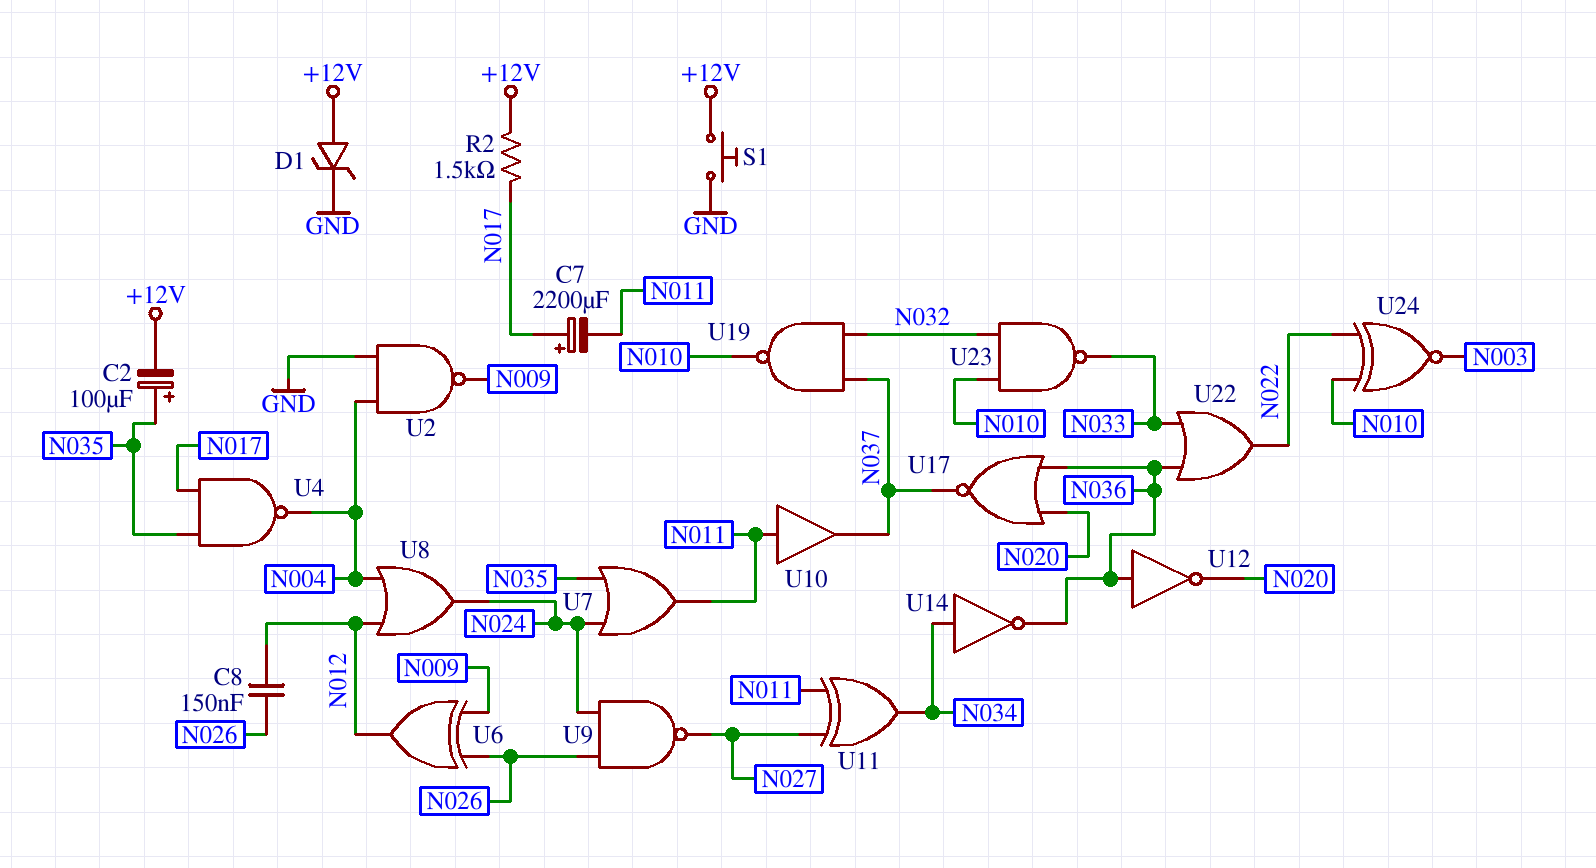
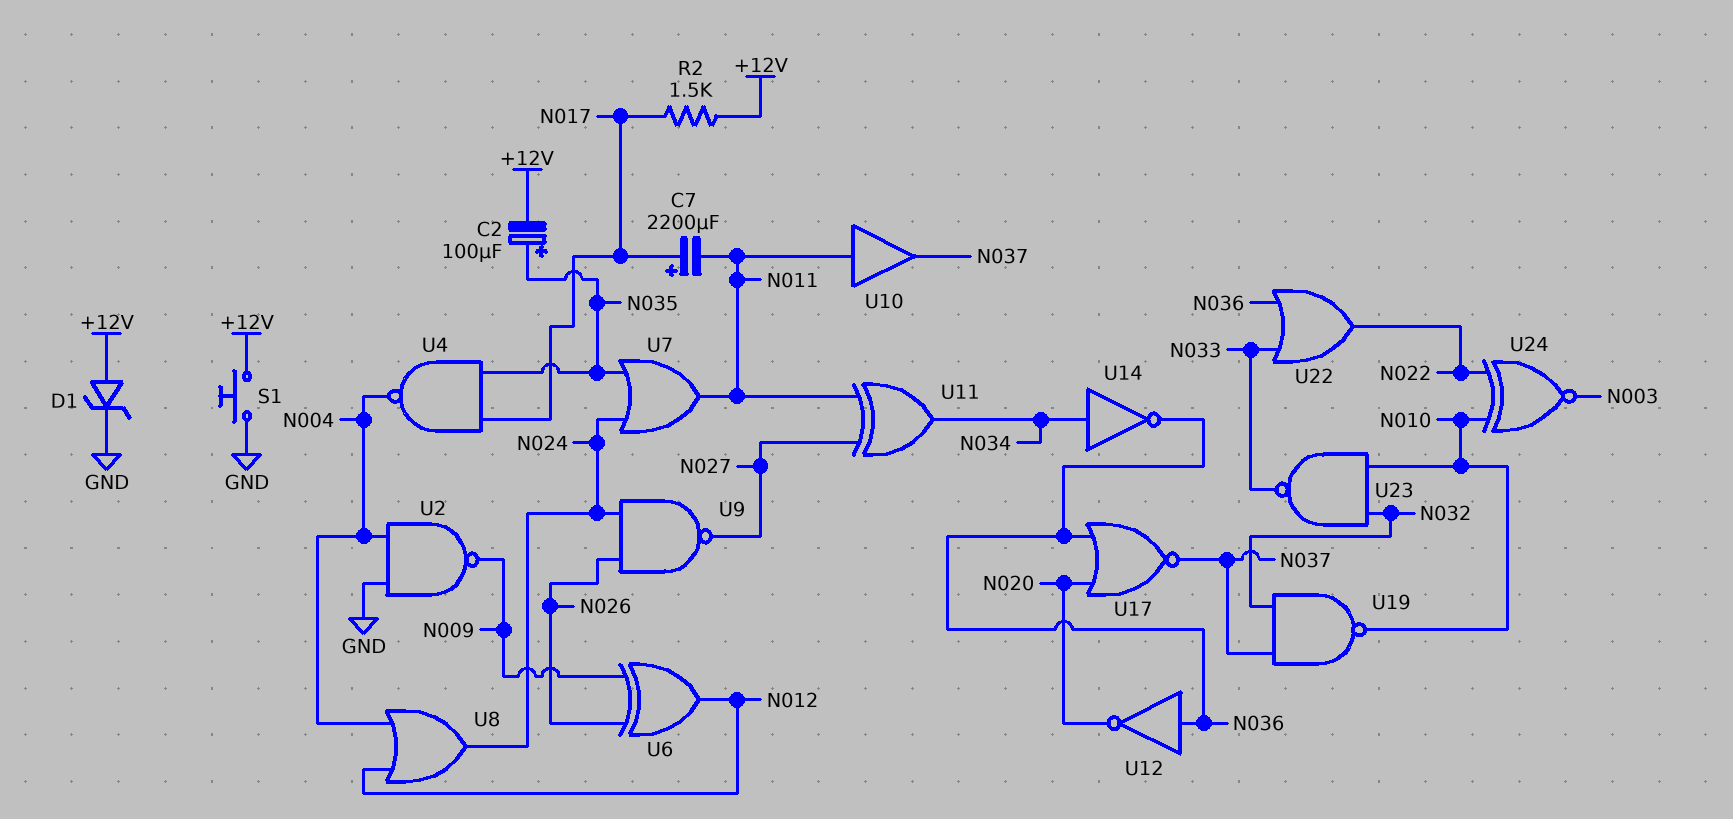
C8: 150nF (N012, N026) -> none

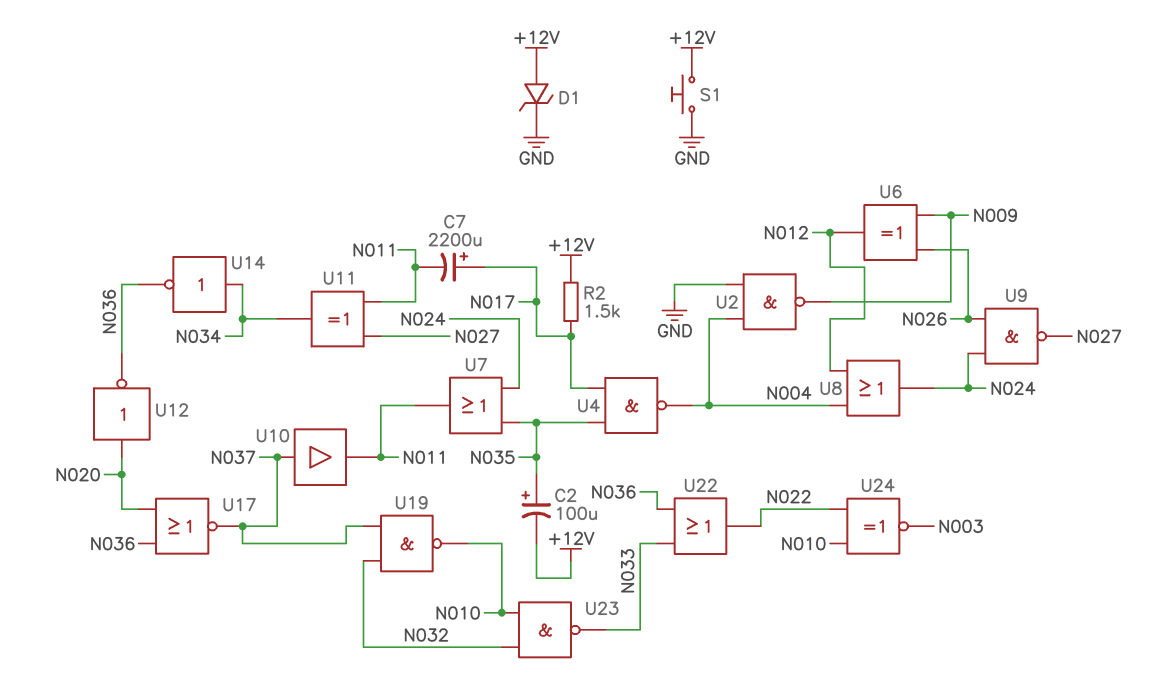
U10: buffer (in N011, out N037) -> buffer (in N037, out N011)
U12: NOT (in N036, out N020) -> NOT (in N020, out N036)

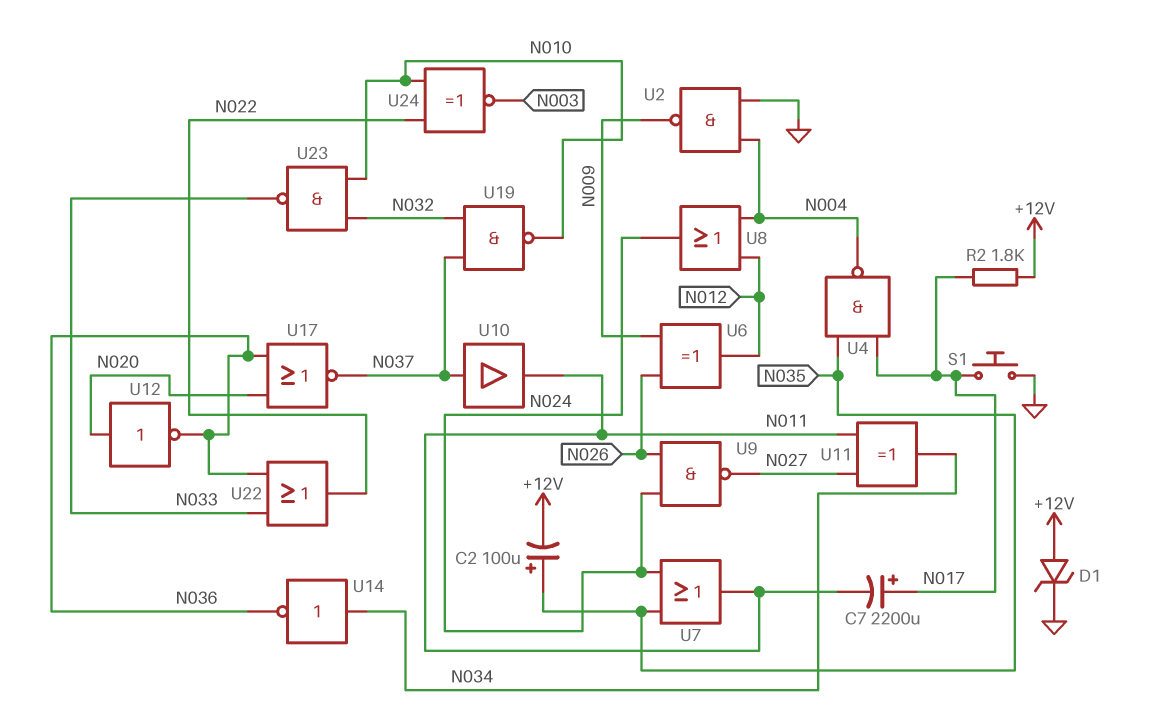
R2: 1.5k (+12V, N017) -> 1.8k (+12V, N017)
S1: button (+12V, GND) -> button (GND, N017)

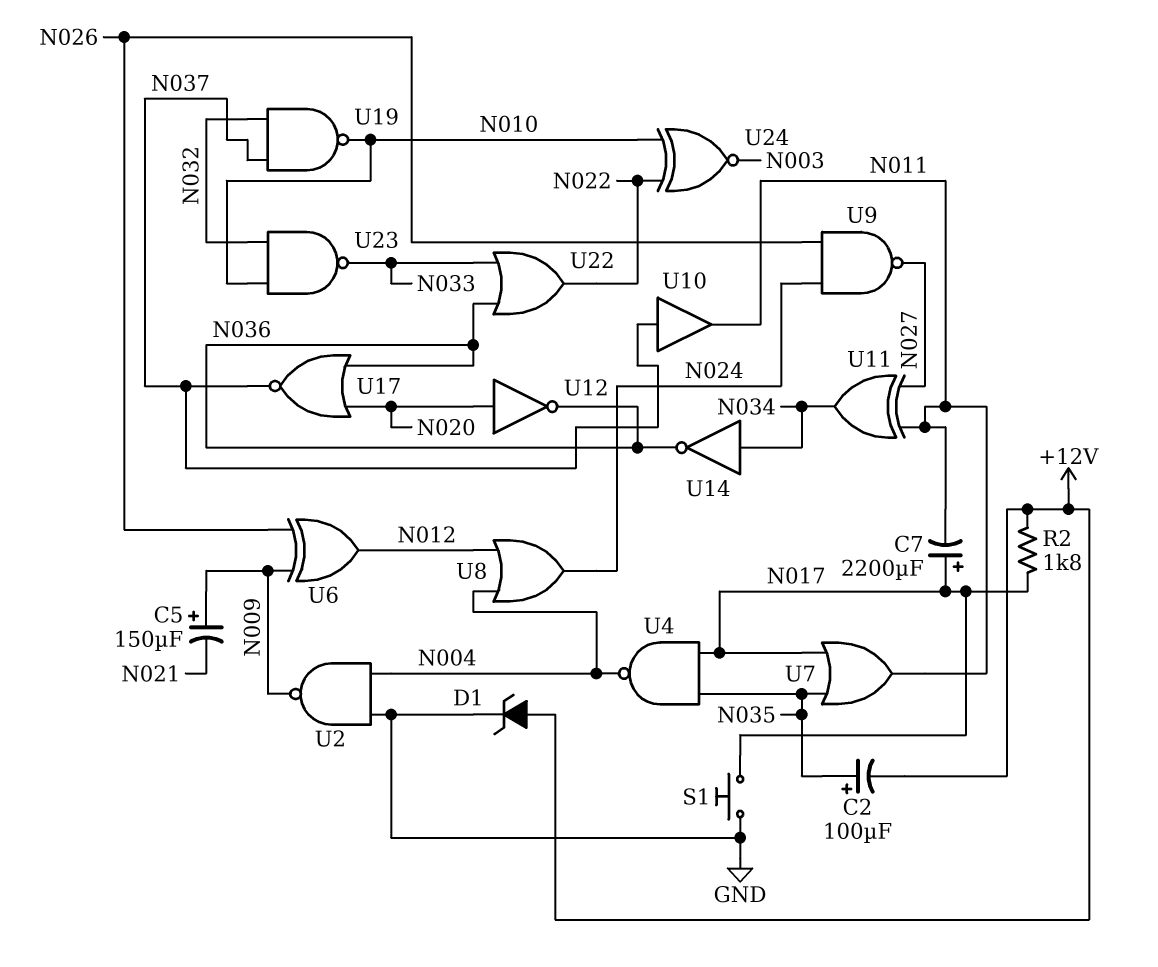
C5: none -> 150uF (plus N009, minus N021)
U7: OR (in N024, in N035, out N011) -> OR (in N017, in N035, out N011)

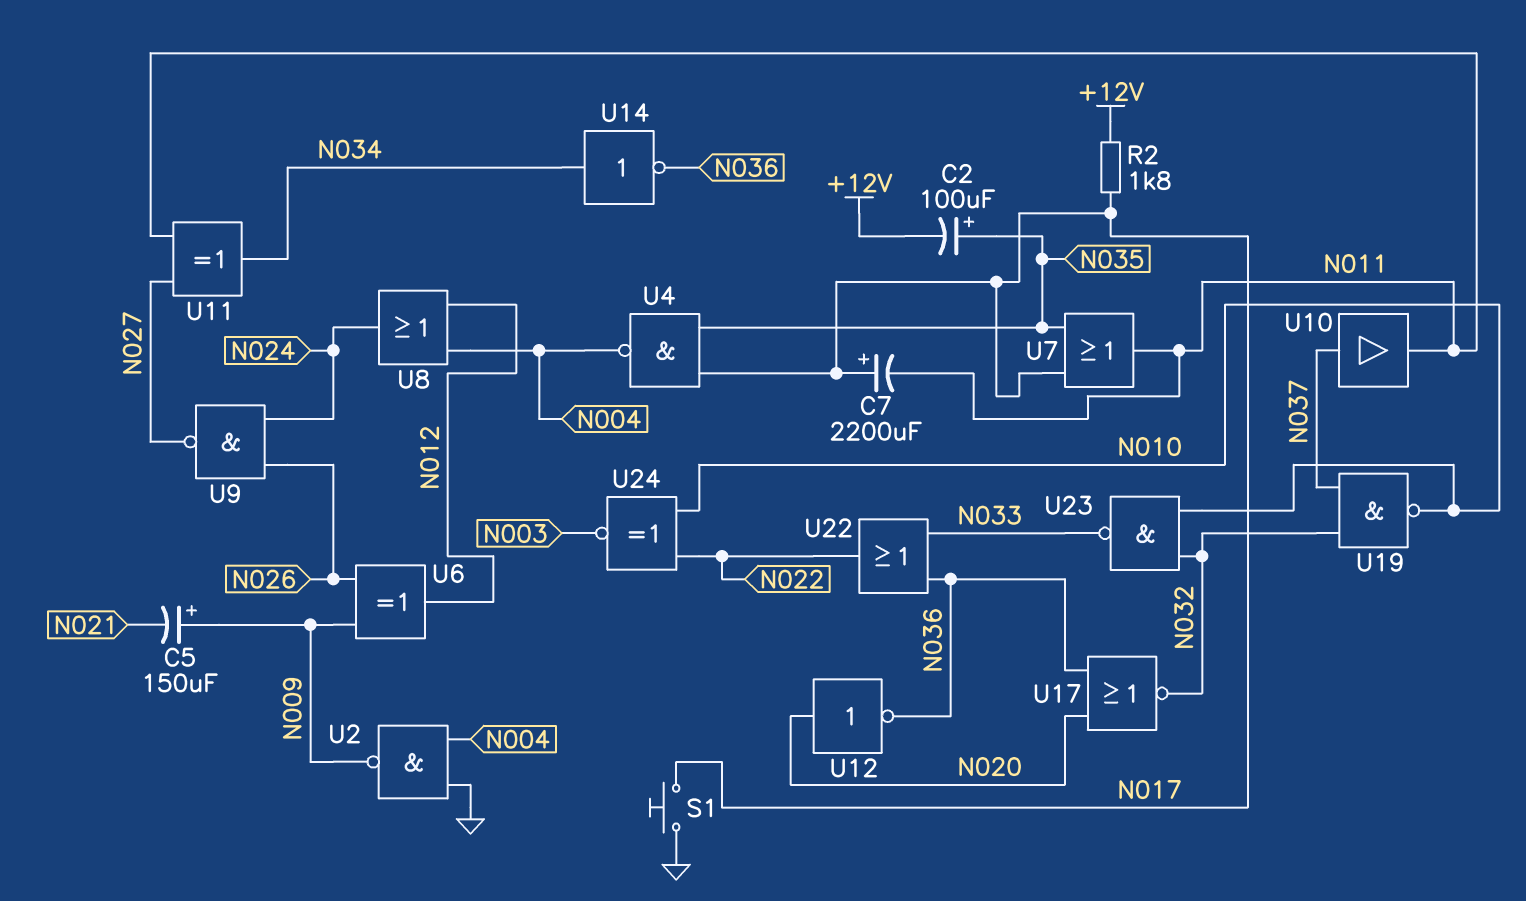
D1: zener (A +12V, K GND) -> none
U17: NOR (in N020, in N036, out N037) -> NOR (in N020, in N036, out N032)

